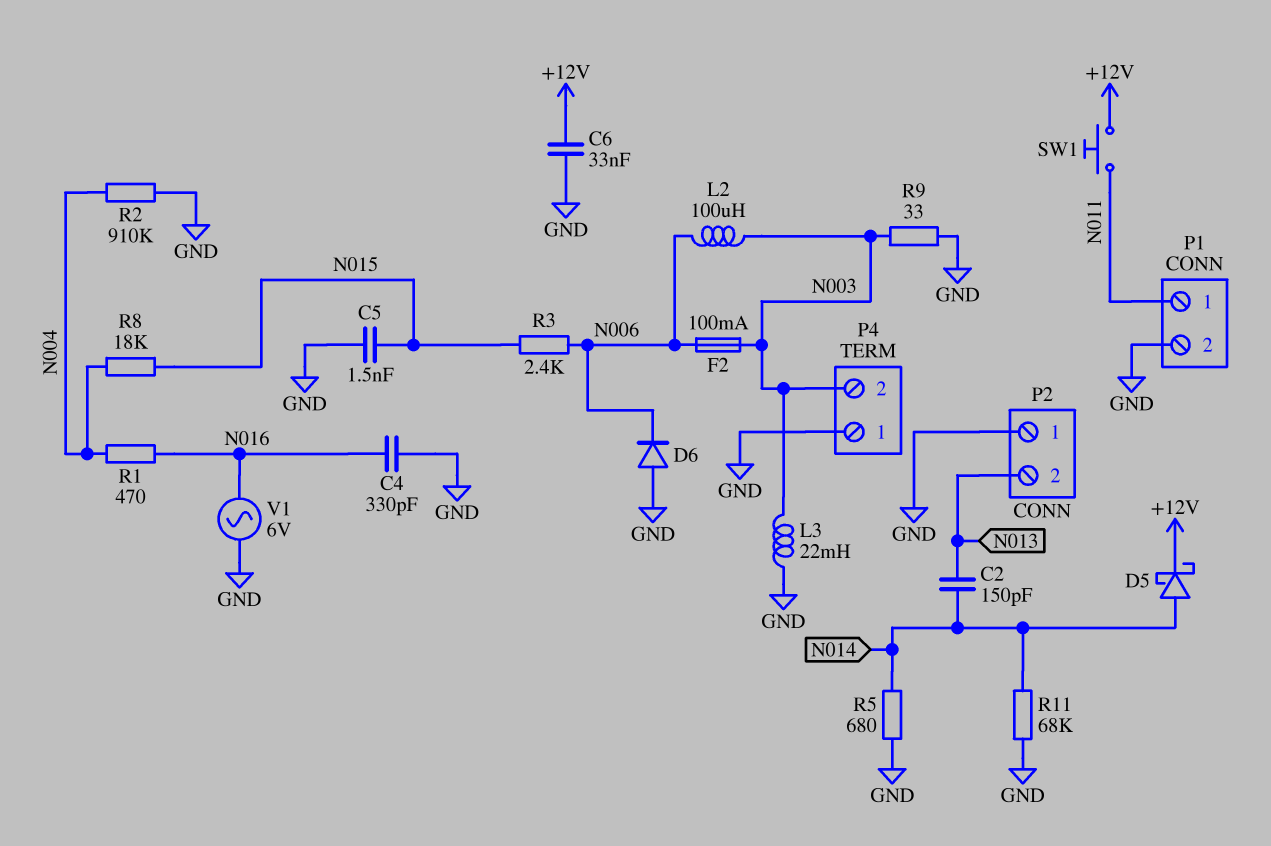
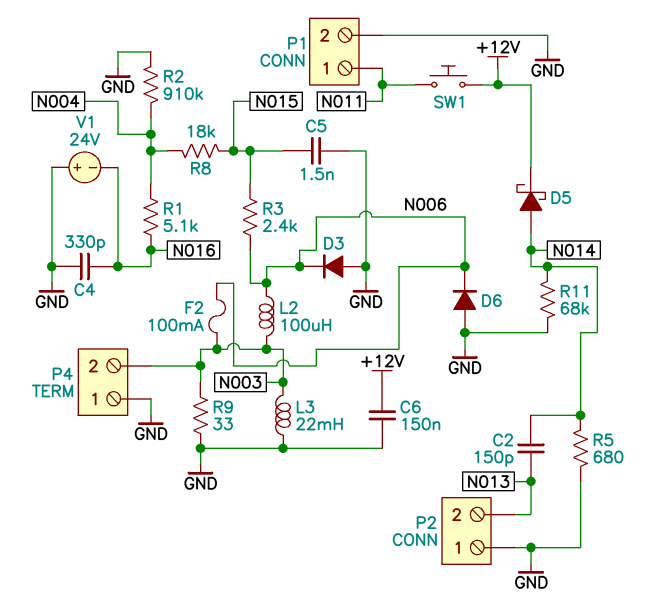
C6: 33nF (+12V, GND) -> 150nF (+12V, GND)
D3: none -> diode (A GND, K N006)
R1: 470 (N004, N016) -> 5.1k (N004, N016)
V1: AC 6V (GND, N016) -> 24V (plus GND, minus N016)

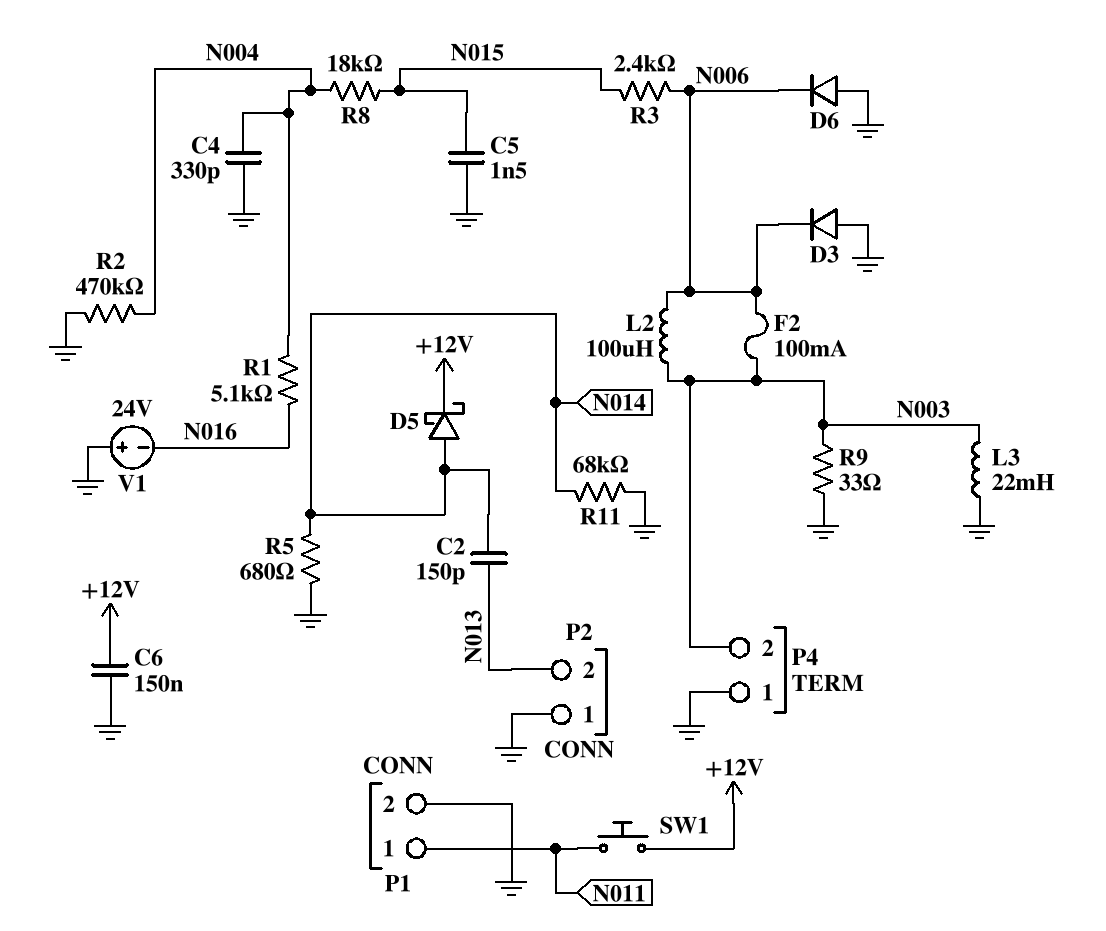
C4: 330pF (GND, N016) -> 330pF (GND, N004)
R2: 910k (GND, N004) -> 470k (GND, N004)

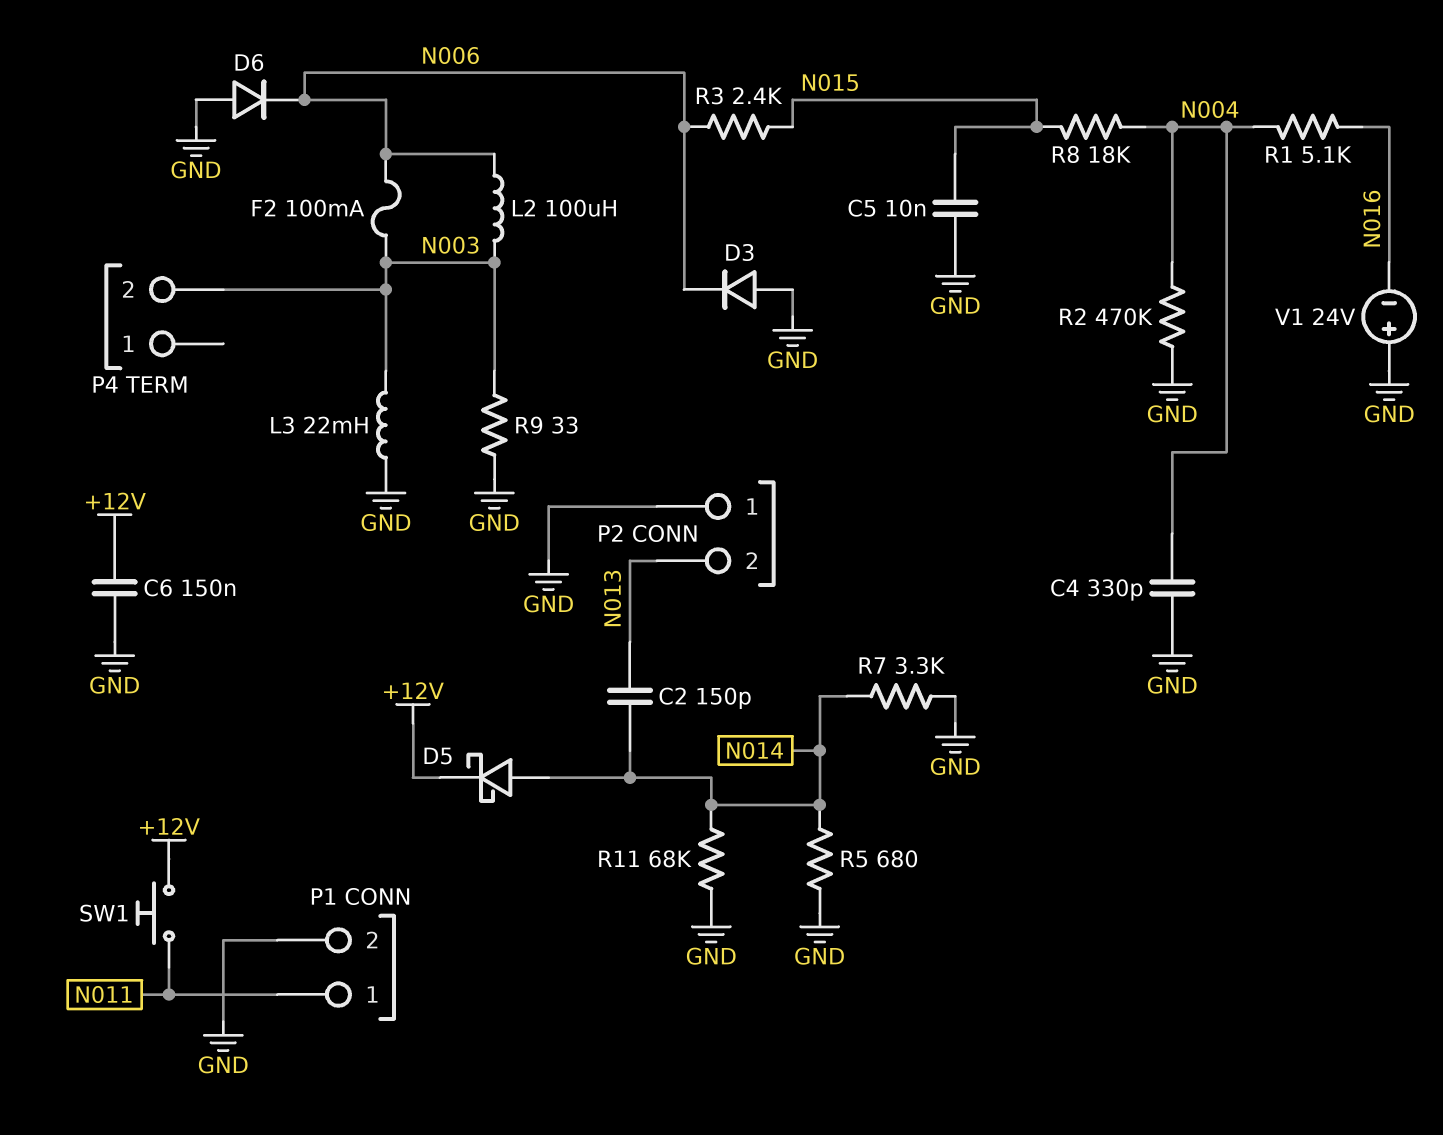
C5: 1.5nF (GND, N015) -> 10nF (GND, N015)
P4 pin 1: GND -> none
R7: none -> 3.3k (GND, N014)

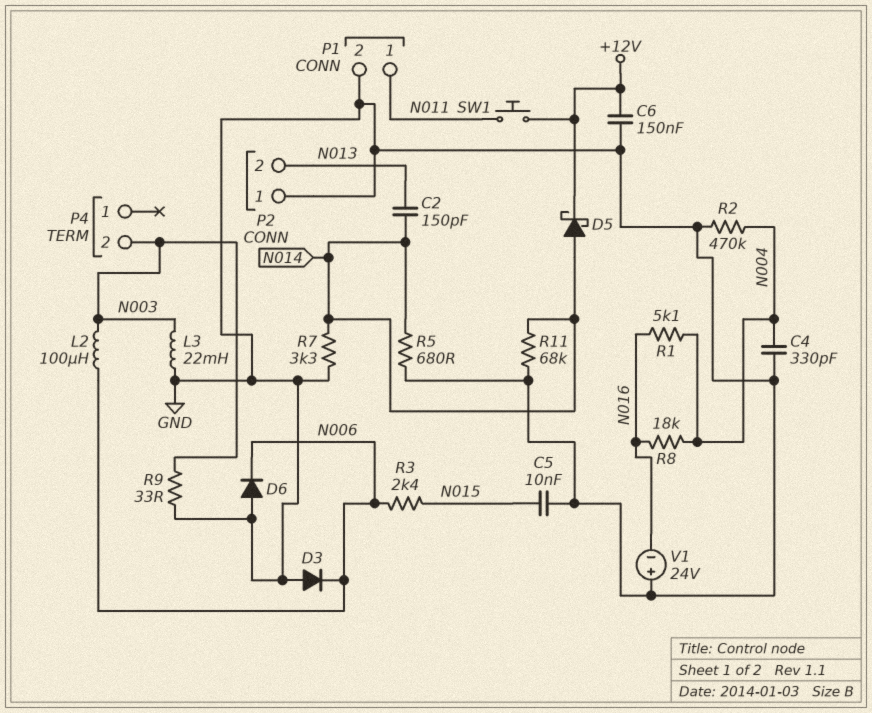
F2: 100mA (N003, N006) -> none
R8: 18k (N004, N015) -> 18k (N004, N016)

